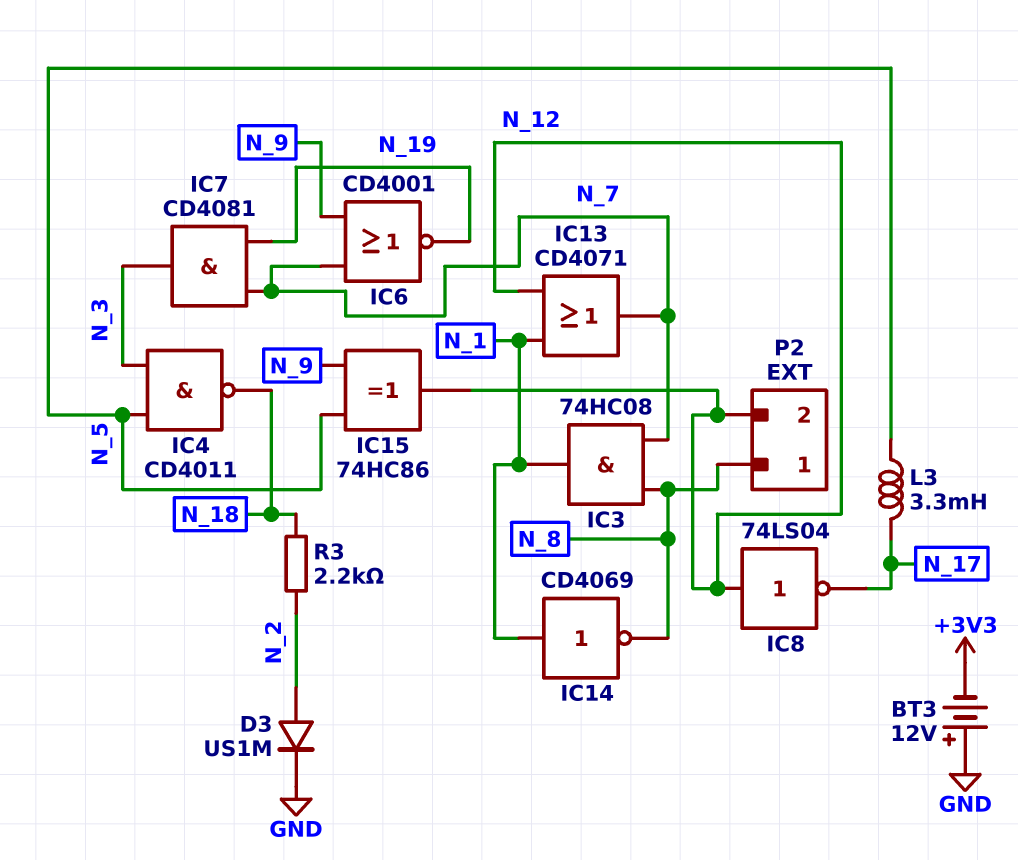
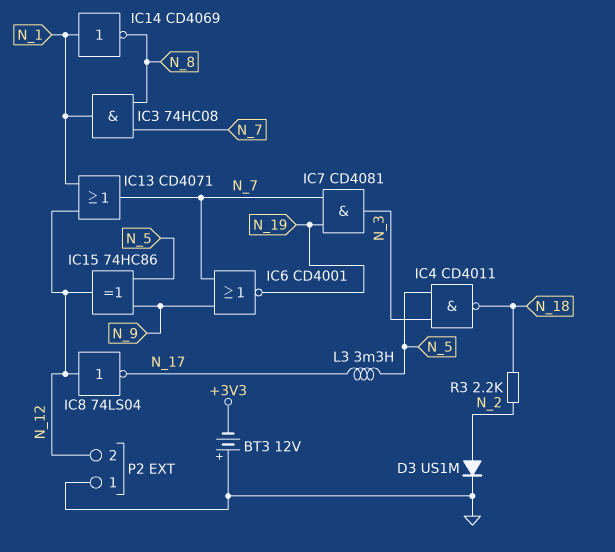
P2 pin 1: N_8 -> GND

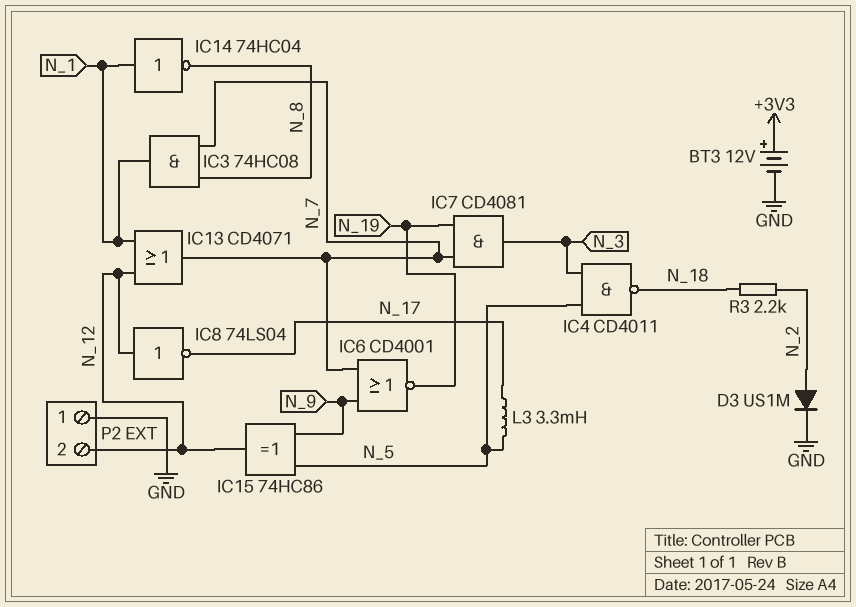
BT3: 12V (plus GND, minus +3V3) -> 12V (plus +3V3, minus GND)
IC14: NOT CD4069 (in N_1, out N_8) -> NOT 74HC04 (in N_1, out N_8)

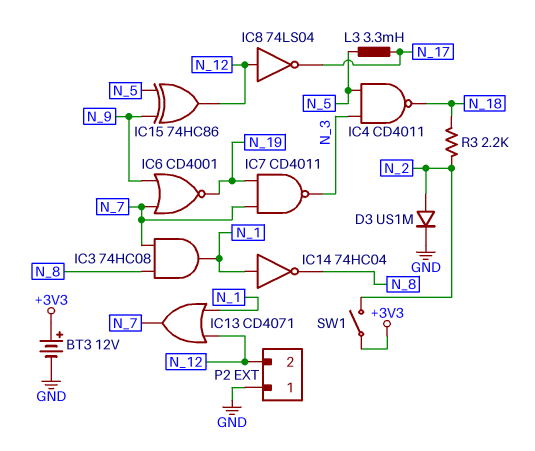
IC7: AND CD4081 (in N_7, in N_19, out N_3) -> NAND CD4011 (in N_7, in N_19, out N_3)
SW1: none -> switch (+3V3, N_2)

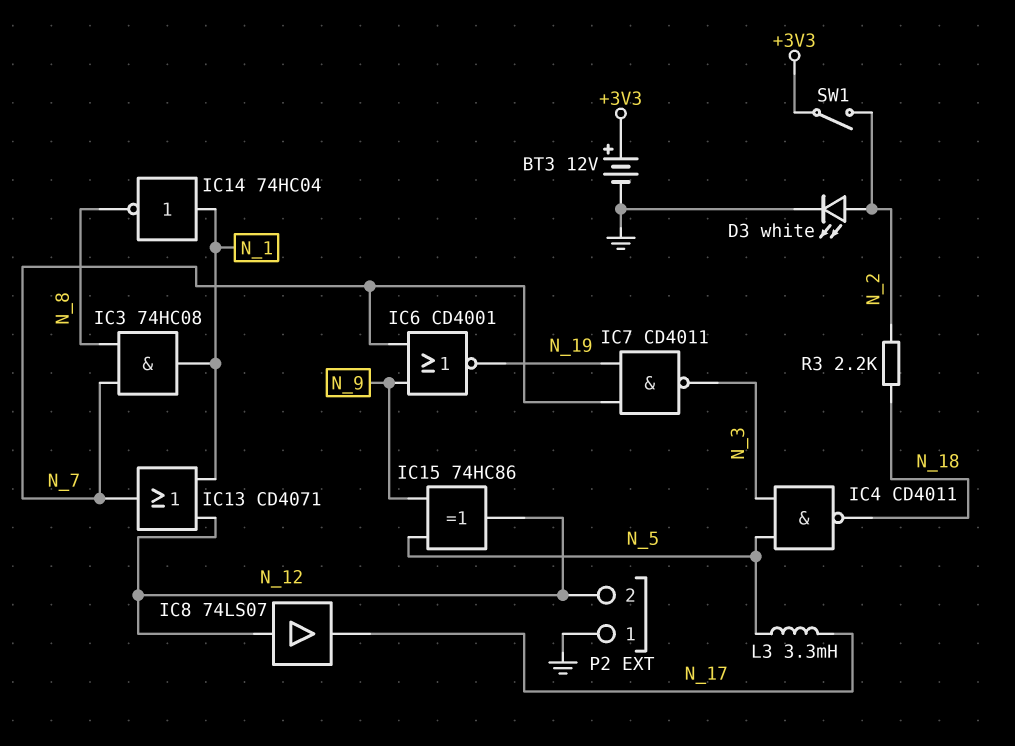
D3: diode US1M (A N_2, K GND) -> LED white (A N_2, K GND)
IC8: NOT 74LS04 (in N_12, out N_17) -> buffer 74LS07 (in N_12, out N_17)

